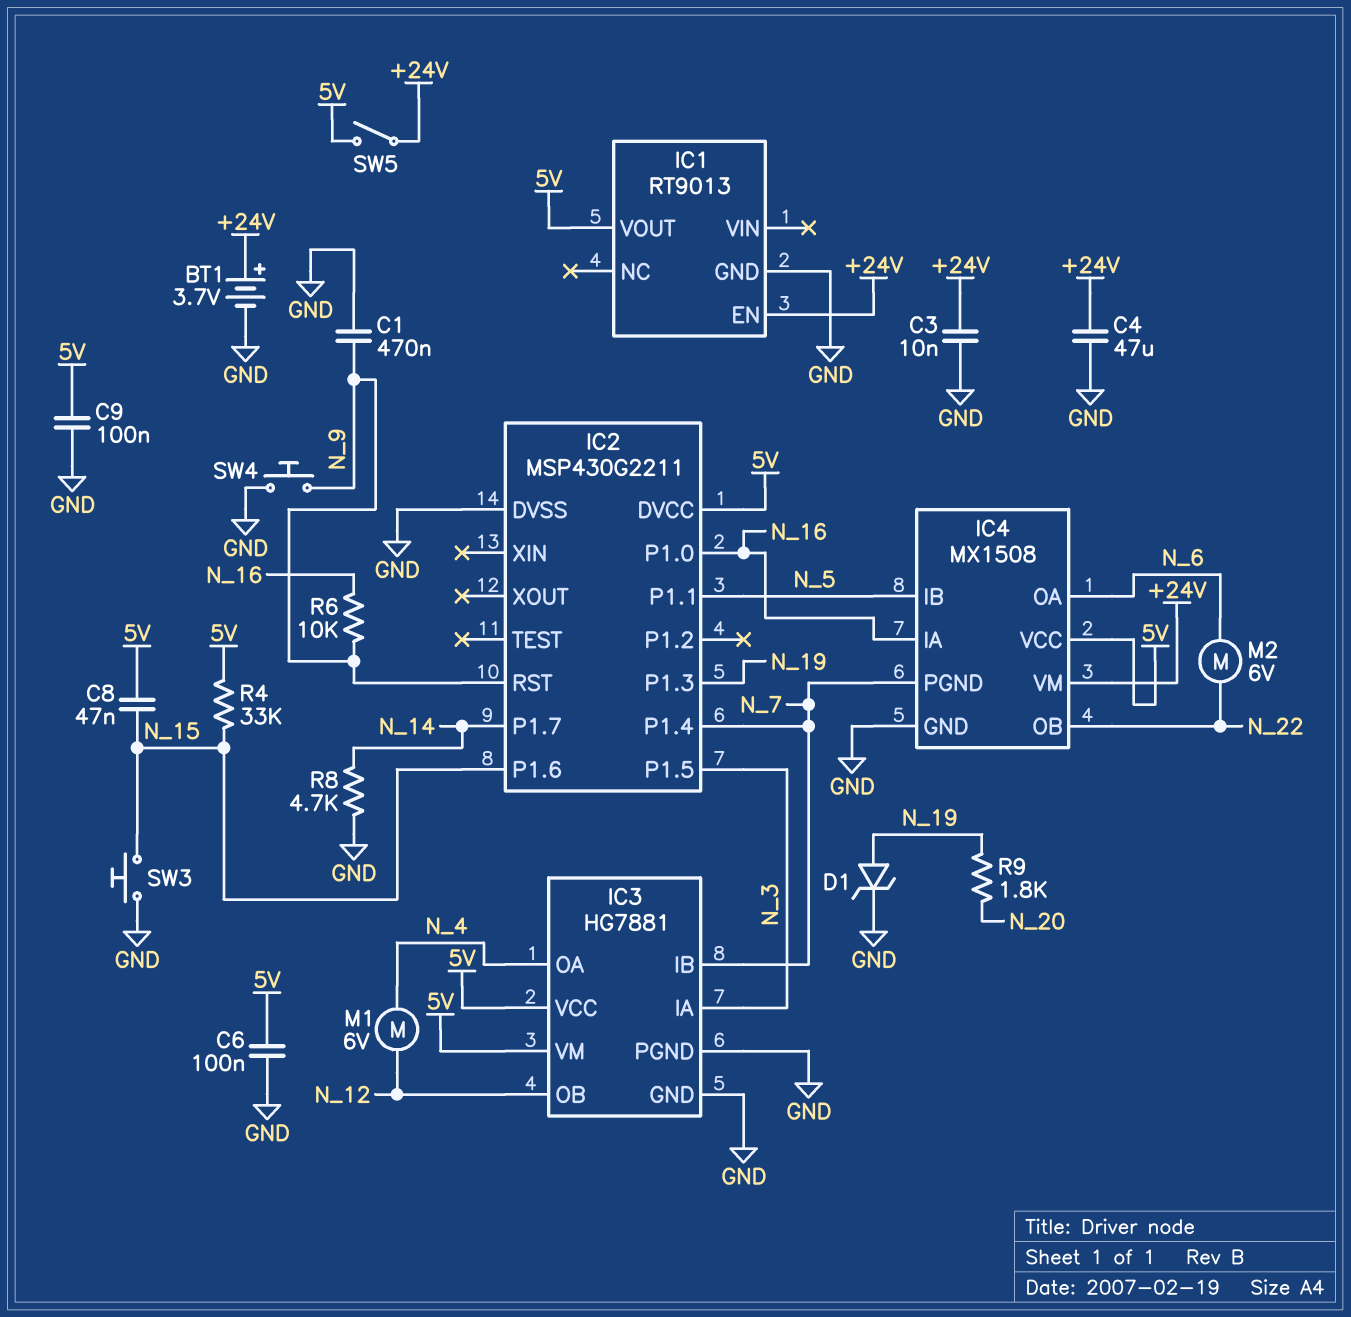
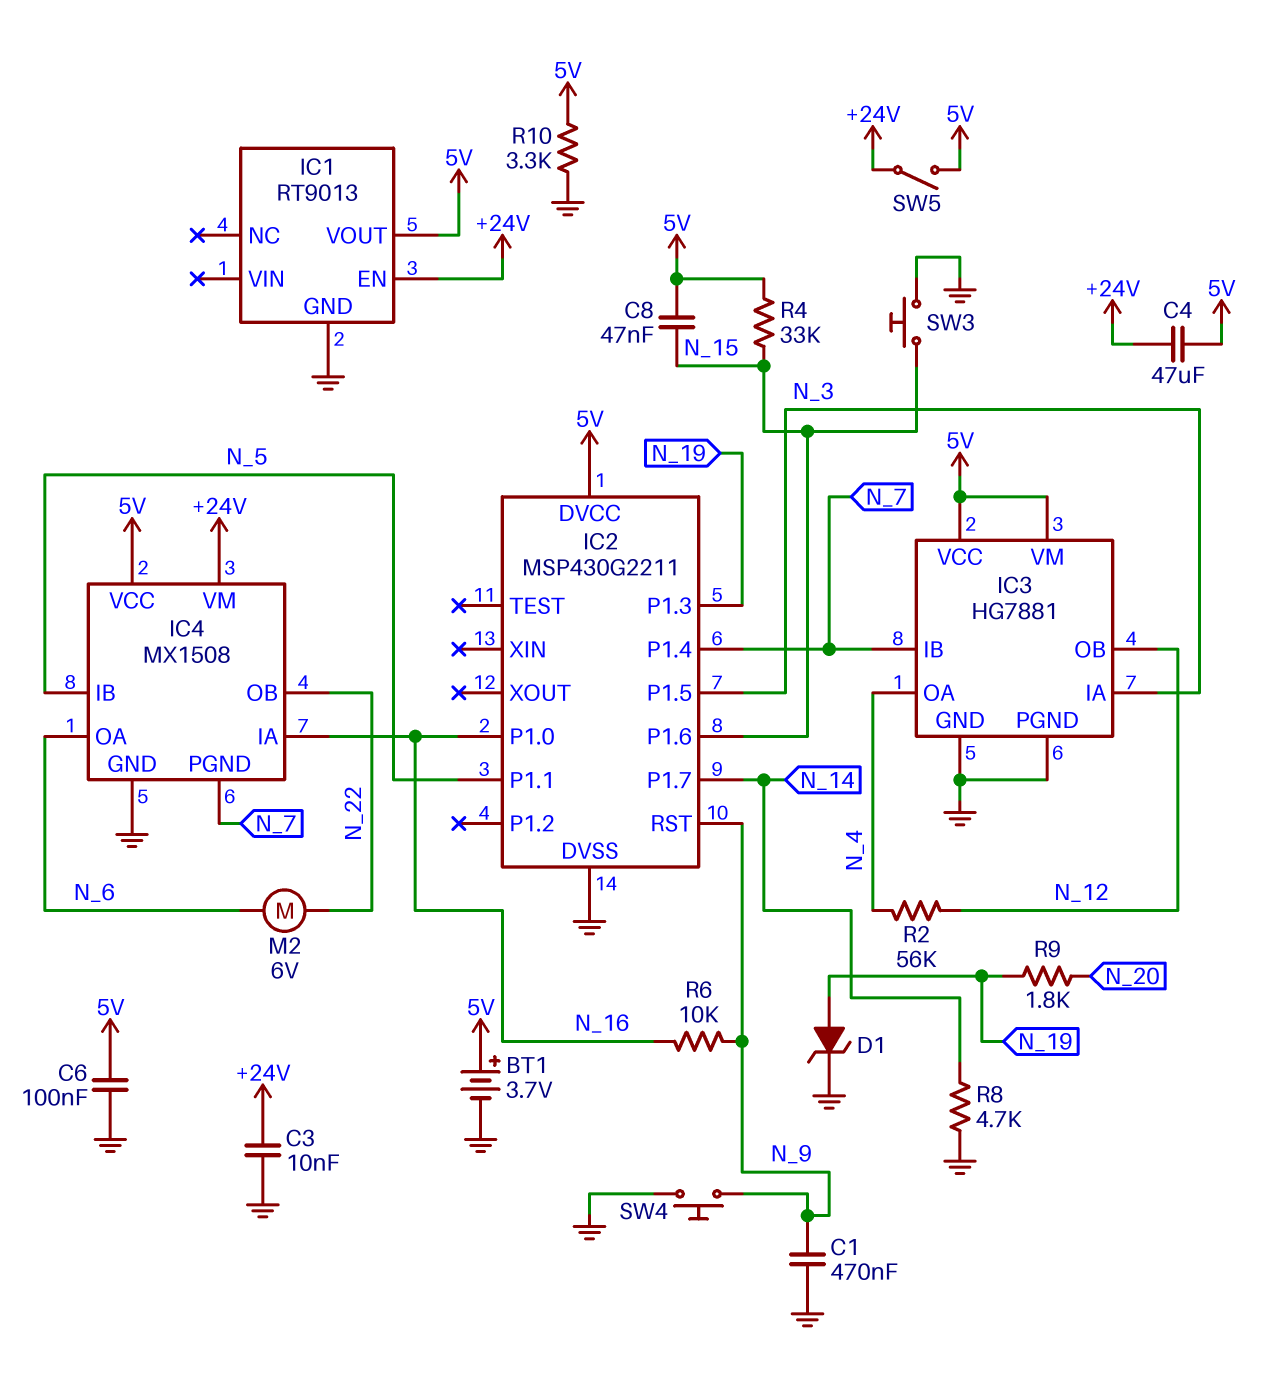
BT1: 3.7V (plus +24V, minus GND) -> 3.7V (plus 5V, minus GND)
C4: 47uF (+24V, GND) -> 47uF (+24V, 5V)
C9: 100nF (5V, GND) -> none
M1: motor 6V (N_4, N_12) -> none
R2: none -> 56k (N_4, N_12)
R10: none -> 3.3k (5V, GND)

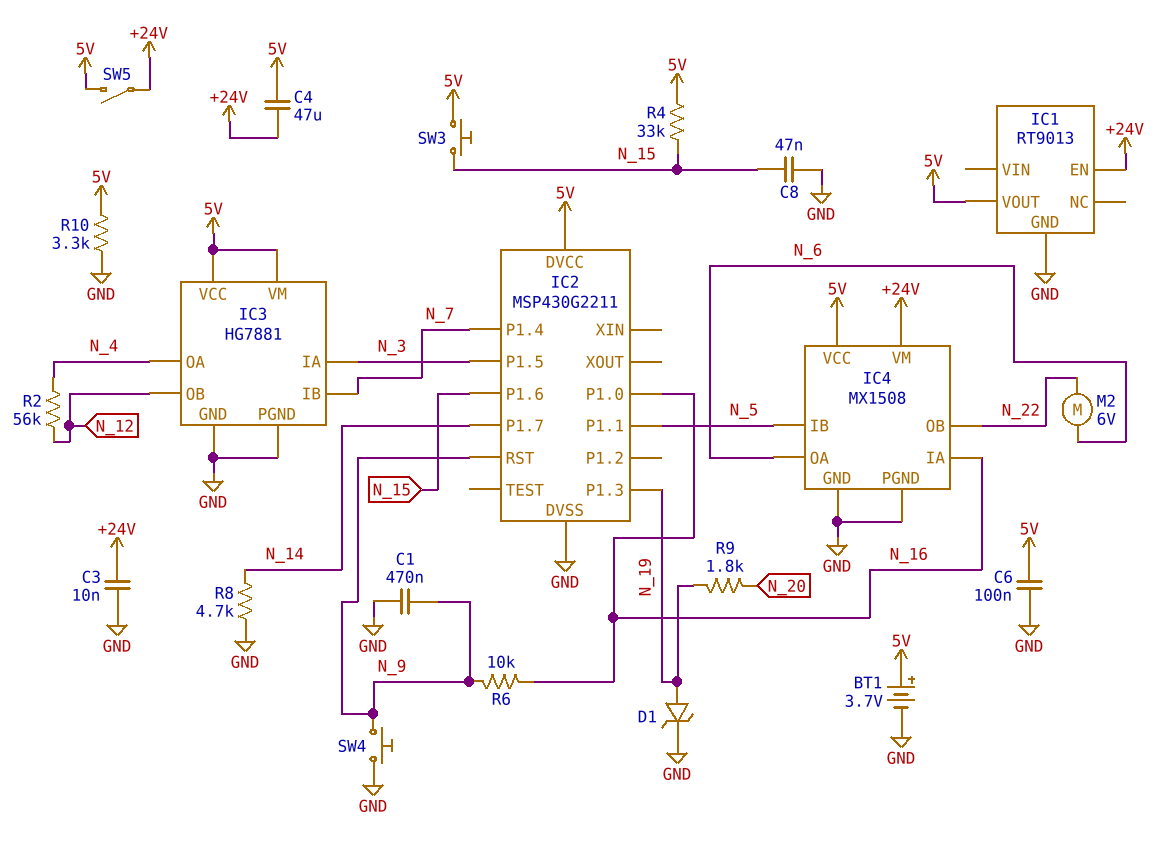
C8: 47nF (5V, N_15) -> 47nF (GND, N_15)
IC4 pin PGND: N_7 -> GND
SW3: button (GND, N_15) -> button (5V, N_15)

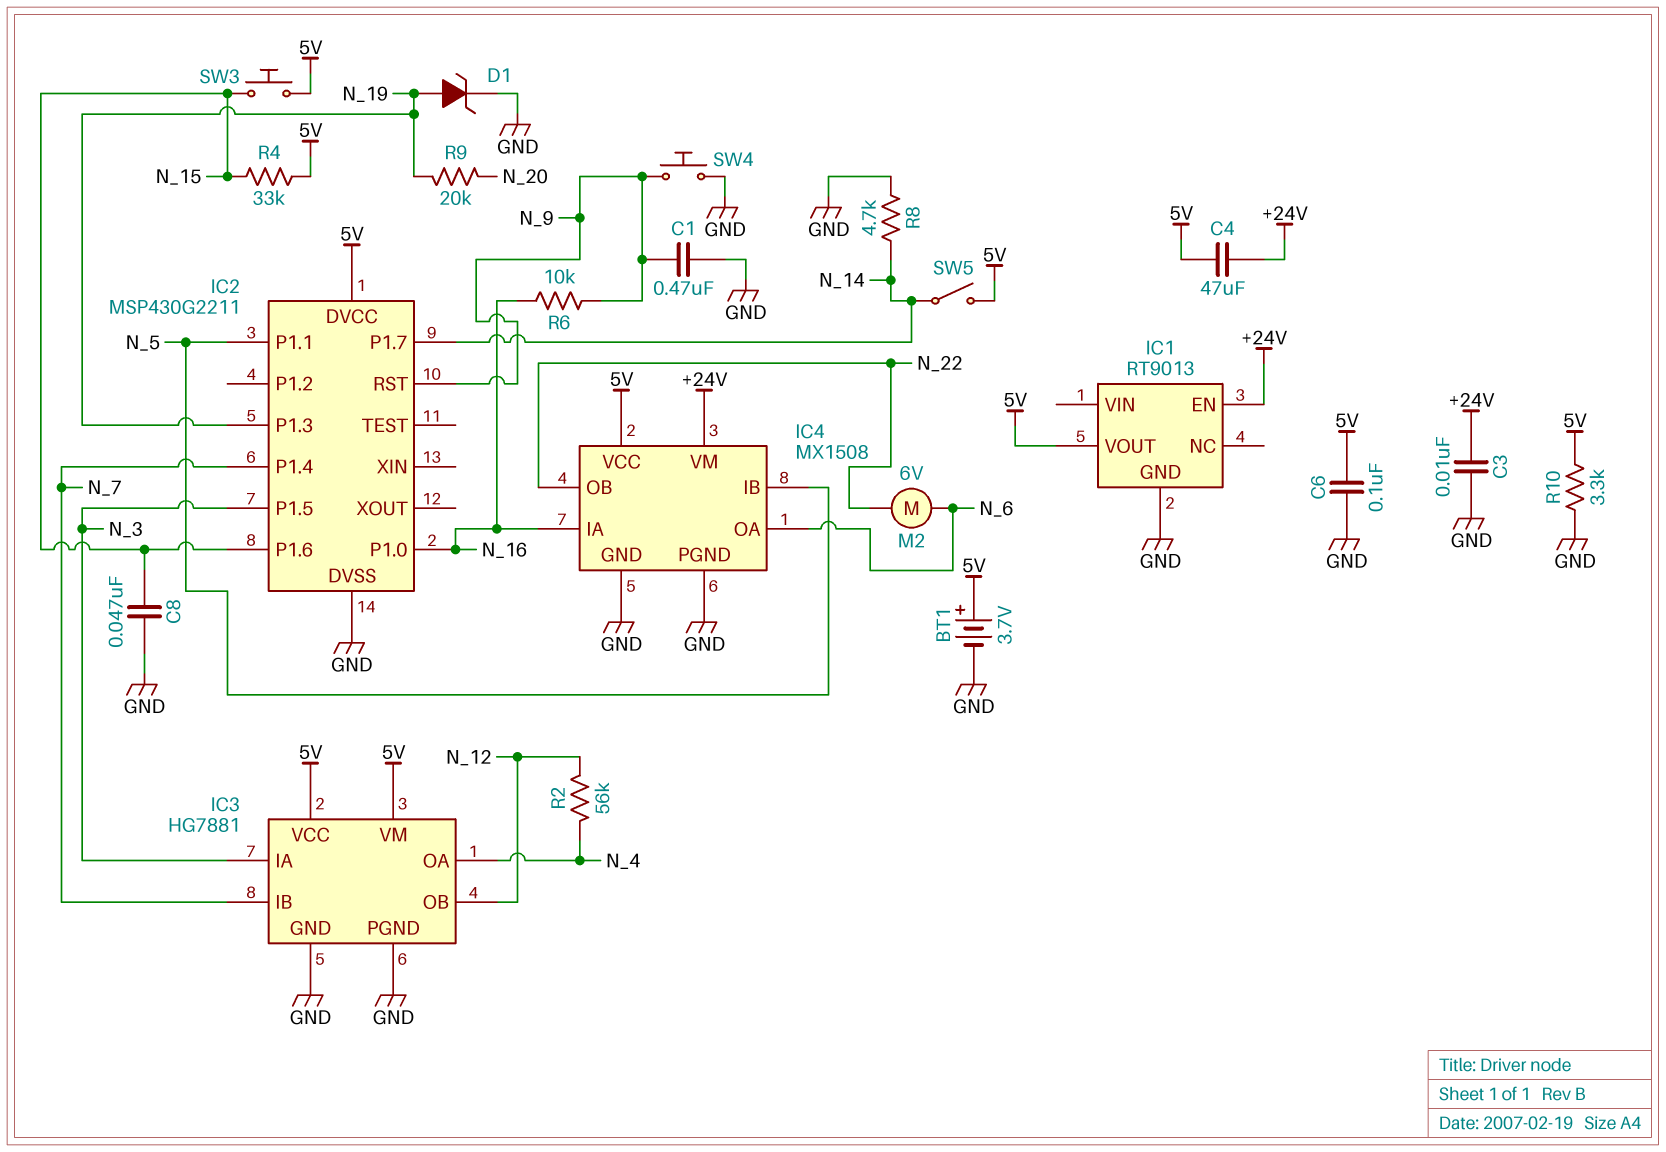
R9: 1.8k (N_19, N_20) -> 20k (N_19, N_20)
SW5: switch (+24V, 5V) -> switch (5V, N_14)

